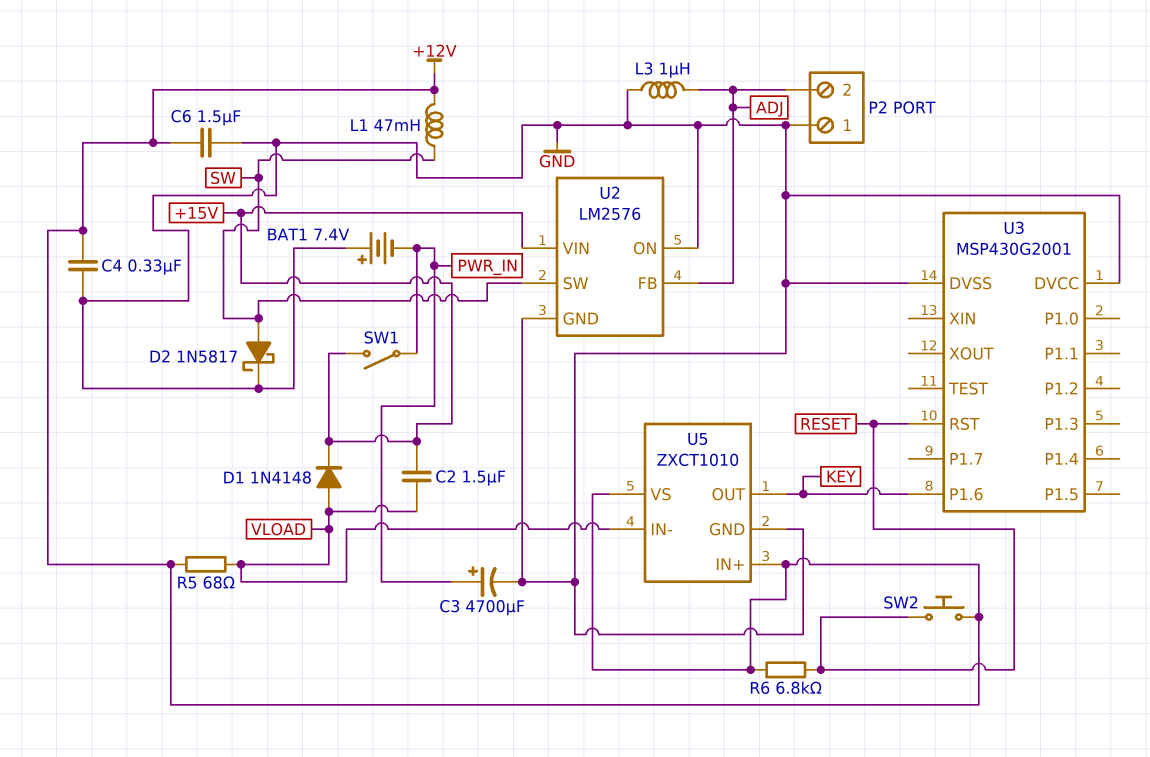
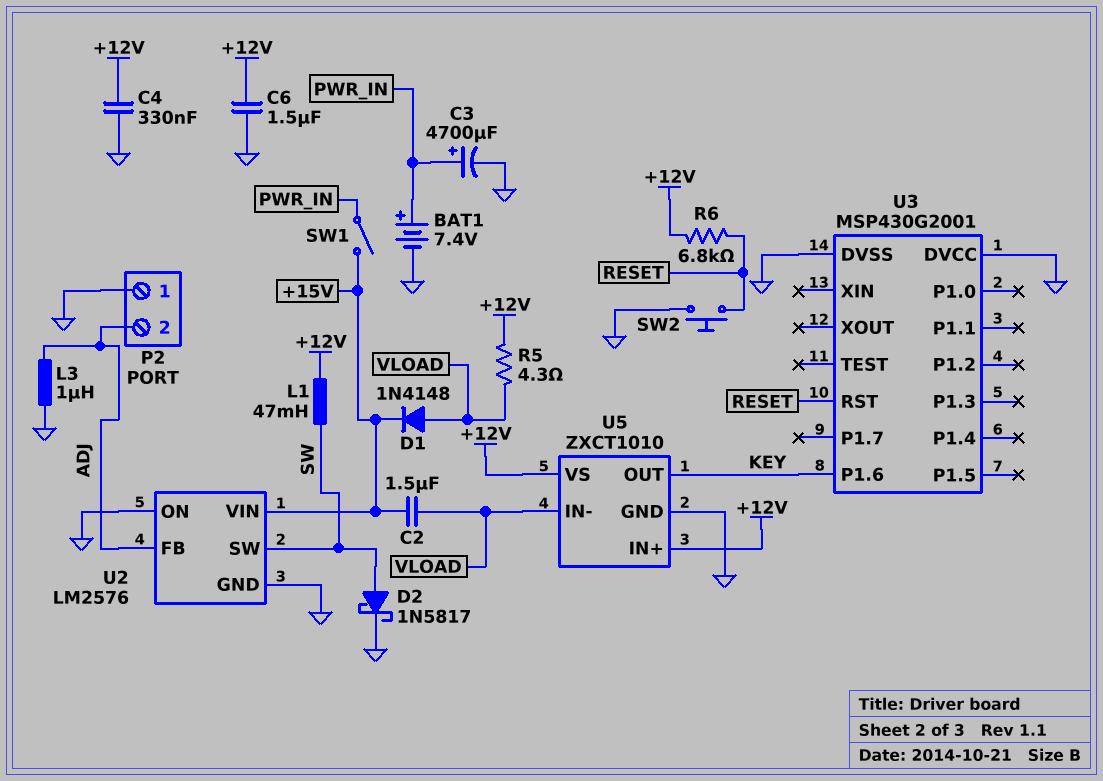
BAT1: 7.4V (plus GND, minus PWR_IN) -> 7.4V (plus PWR_IN, minus GND)
R5: 68 (+12V, VLOAD) -> 4.3 (+12V, VLOAD)
SW2: button (+12V, RESET) -> button (GND, RESET)

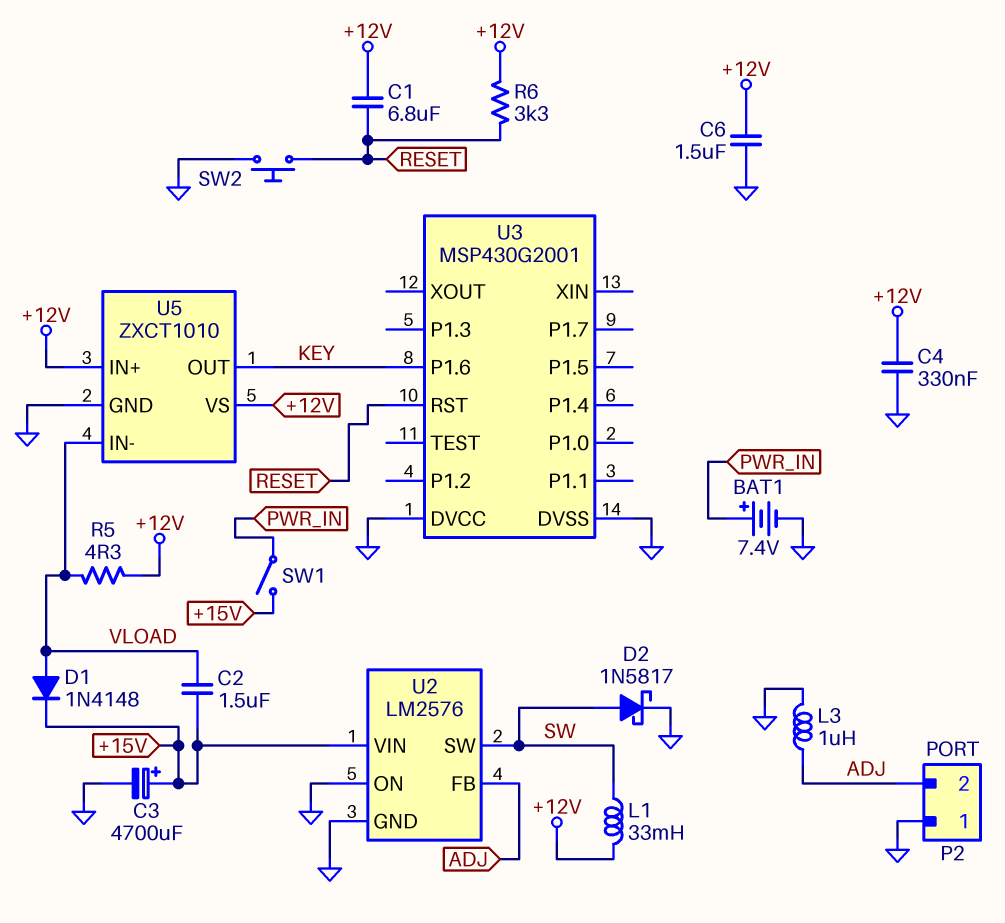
C1: none -> 6.8uF (+12V, RESET)
C3: 4700uF (plus PWR_IN, minus GND) -> 4700uF (plus +15V, minus GND)
L1: 47mH (+12V, SW) -> 33mH (+12V, SW)
R6: 6.8k (+12V, RESET) -> 3.3k (+12V, RESET)

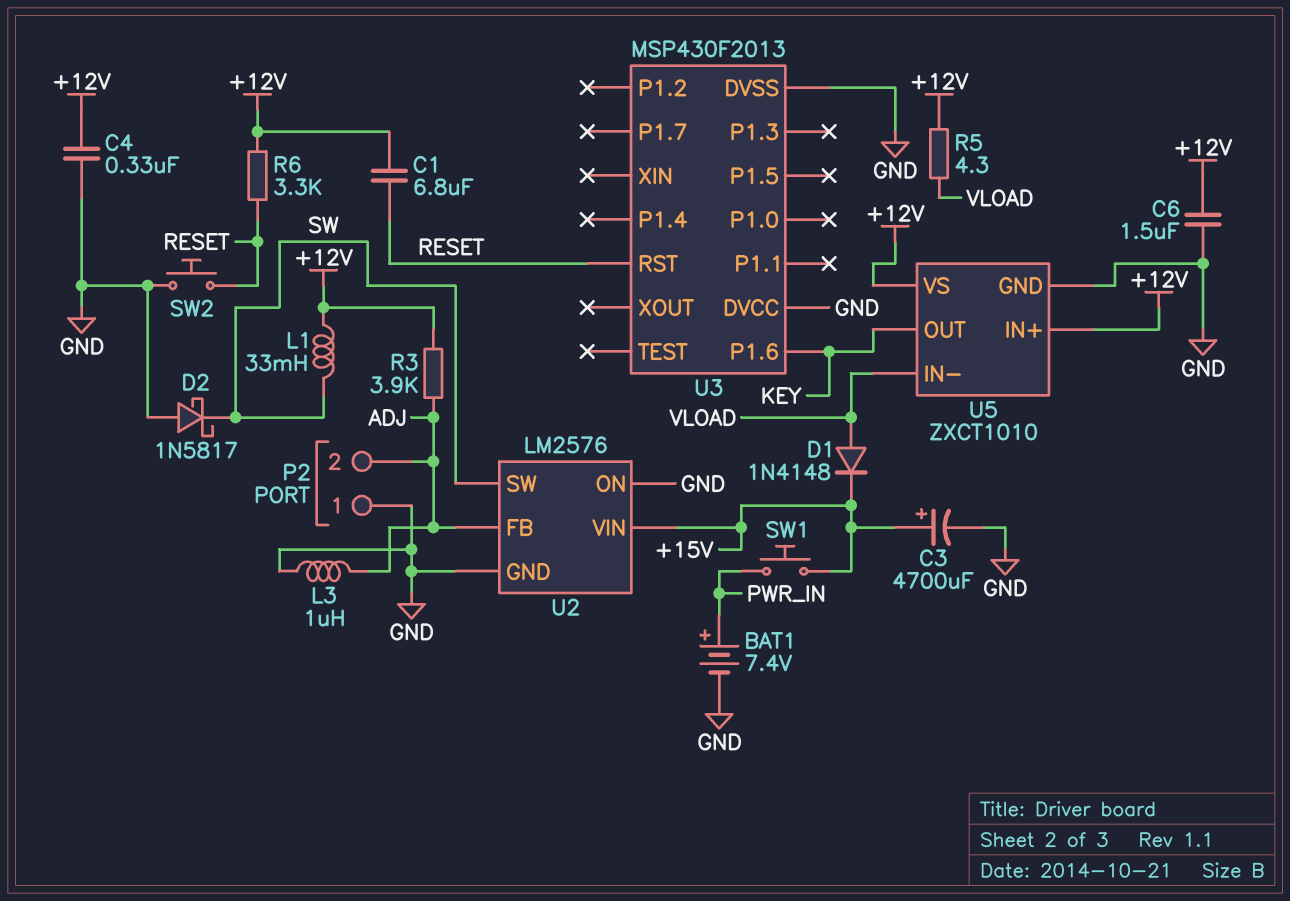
C2: 1.5uF (+15V, VLOAD) -> none
D2: schottky 1N5817 (A SW, K GND) -> schottky 1N5817 (A GND, K SW)
R3: none -> 3.9k (+12V, ADJ)
SW1: switch (+15V, PWR_IN) -> button (+15V, PWR_IN)
U3: MSP430G2001 -> MSP430F2013

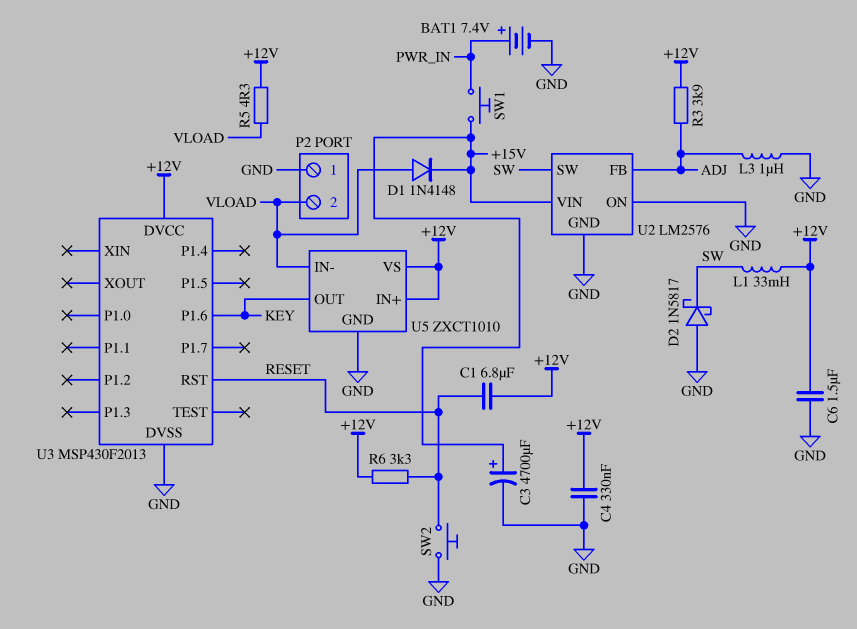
P2 pin 2: ADJ -> VLOAD
U3 pin DVCC: GND -> +12V

